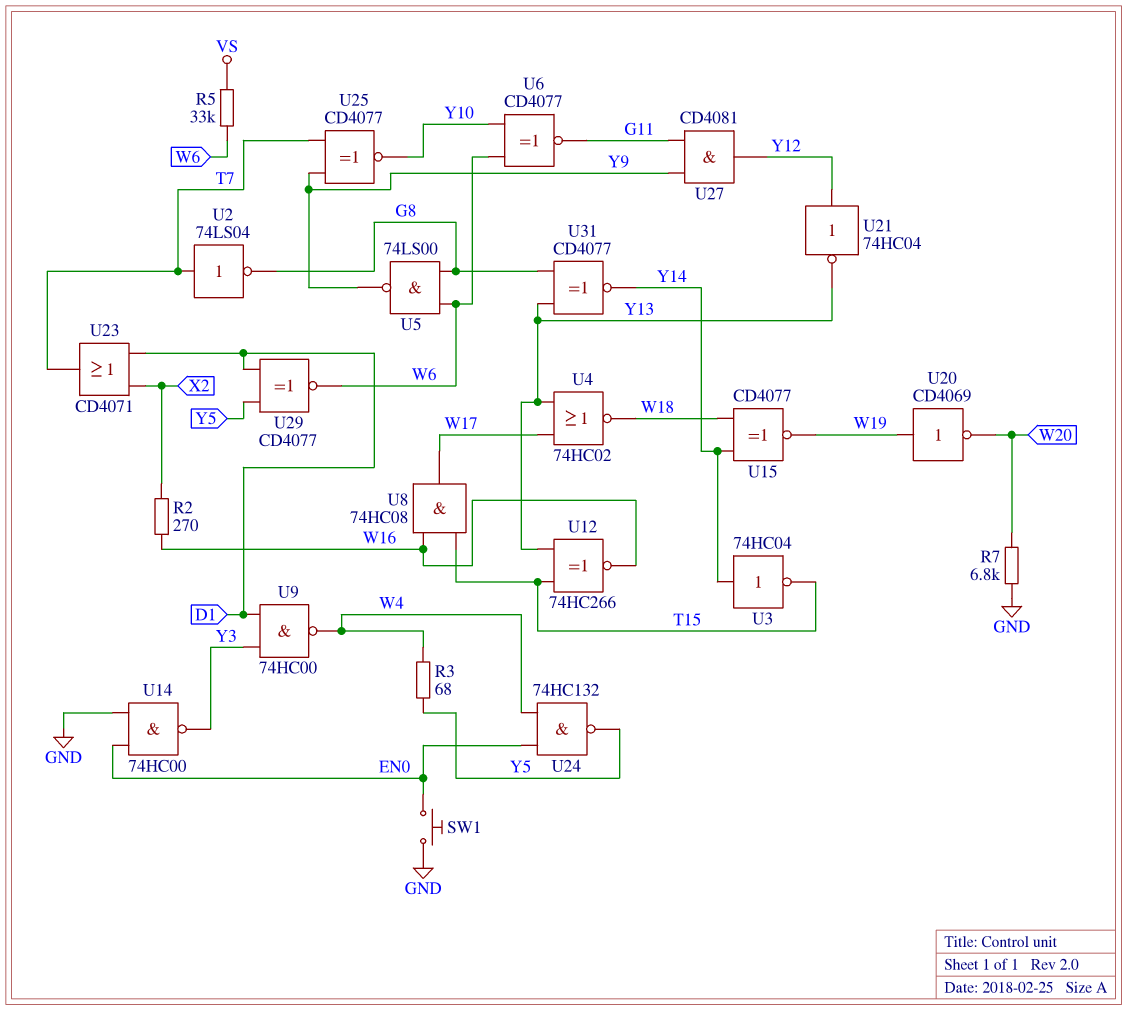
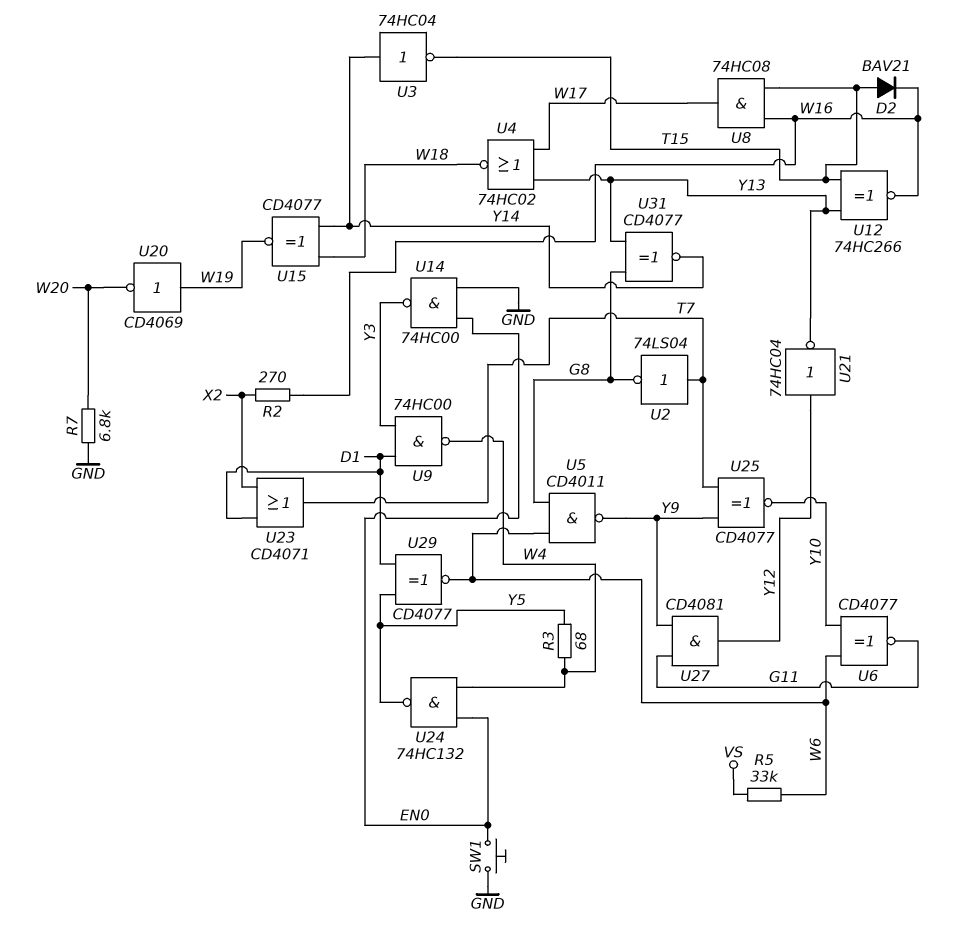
D2: none -> diode BAV21 (A T15, K W16)
U5: NAND 74LS00 (in G8, in W6, out Y9) -> NAND CD4011 (in G8, in W6, out Y9)

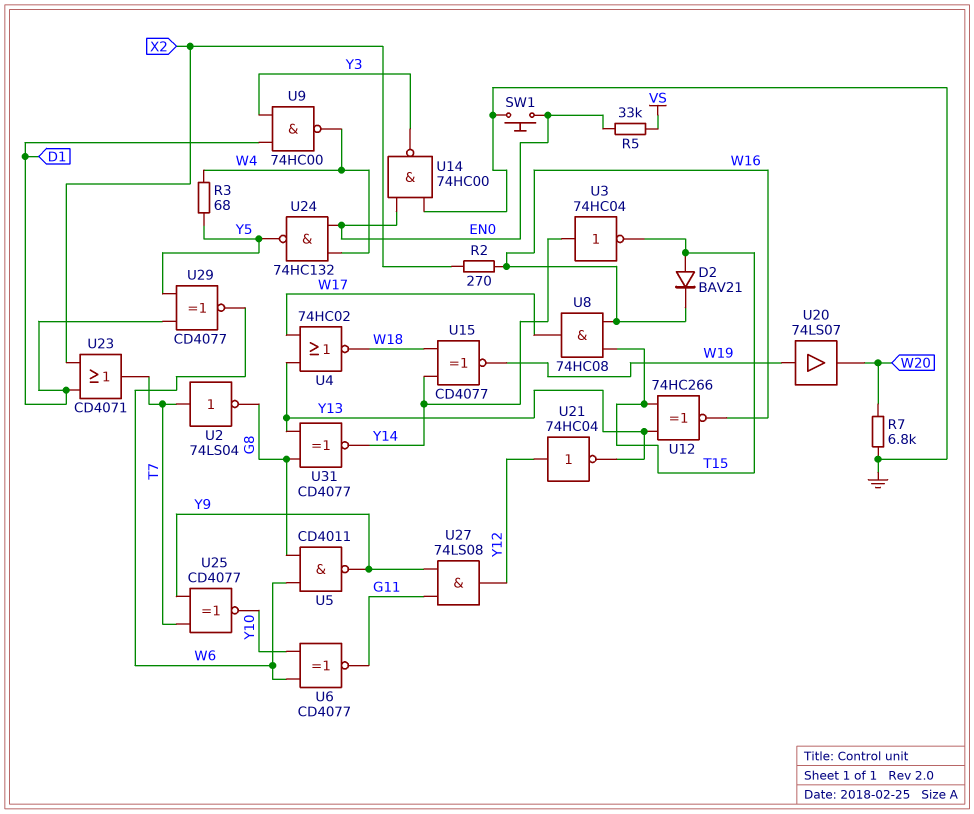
R5: 33k (VS, W6) -> 33k (EN0, VS)
U20: NOT CD4069 (in W19, out W20) -> buffer 74LS07 (in W19, out W20)
U27: AND CD4081 (in G11, in Y9, out Y12) -> AND 74LS08 (in G11, in Y9, out Y12)

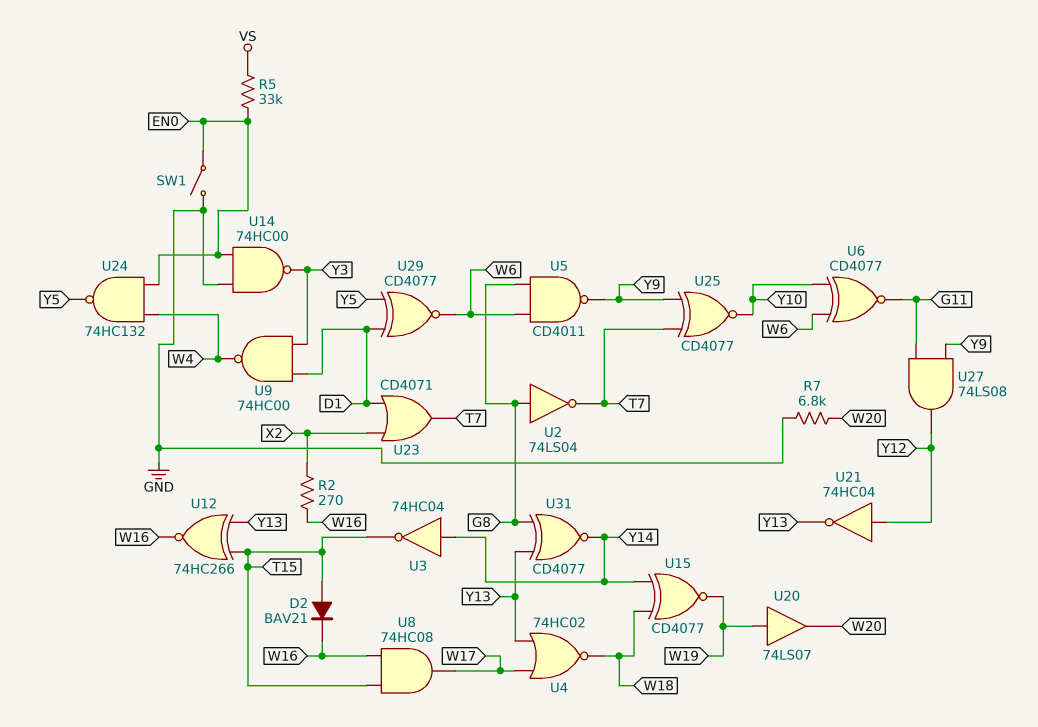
R3: 68 (W4, Y5) -> none
SW1: button (EN0, GND) -> switch (EN0, GND)
U2: NOT 74LS04 (in T7, out G8) -> NOT 74LS04 (in G8, out T7)

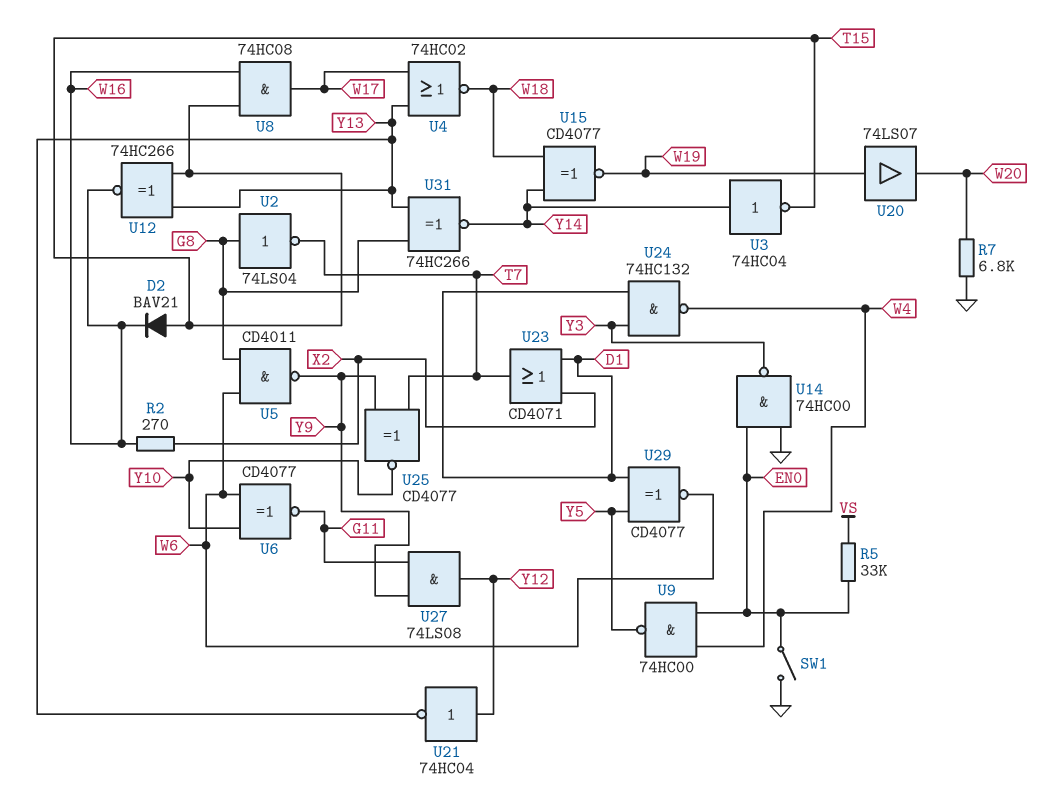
U9: NAND 74HC00 (in D1, in Y3, out W4) -> NAND 74HC00 (in EN0, in W4, out Y5)
U24: NAND 74HC132 (in EN0, in W4, out Y5) -> NAND 74HC132 (in D1, in Y3, out W4)
U31: XNOR CD4077 (in G8, in Y13, out Y14) -> XNOR 74HC266 (in G8, in Y13, out Y14)

